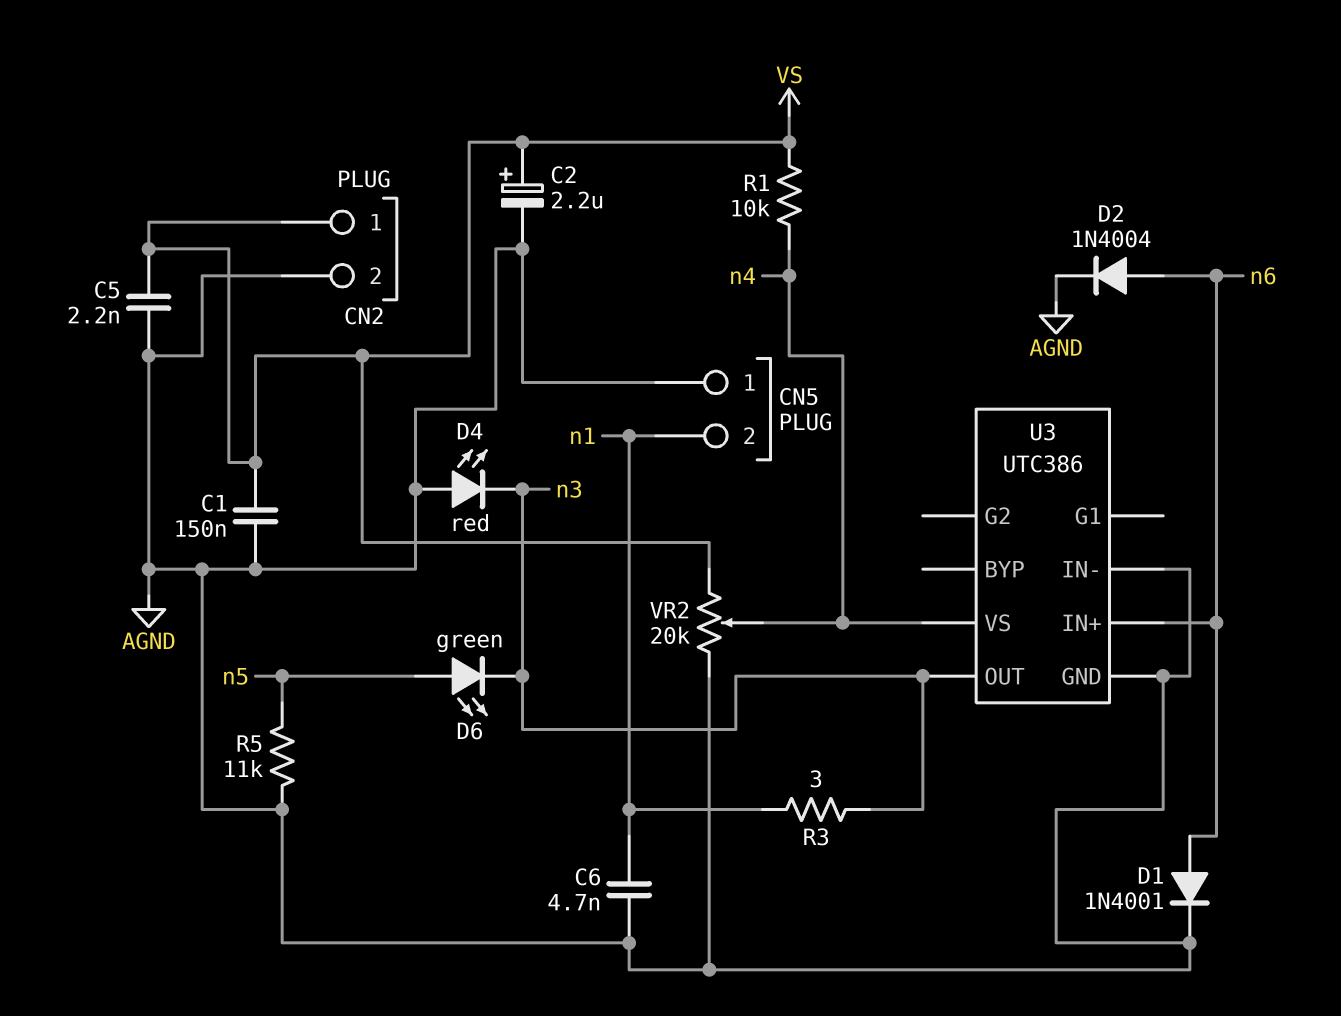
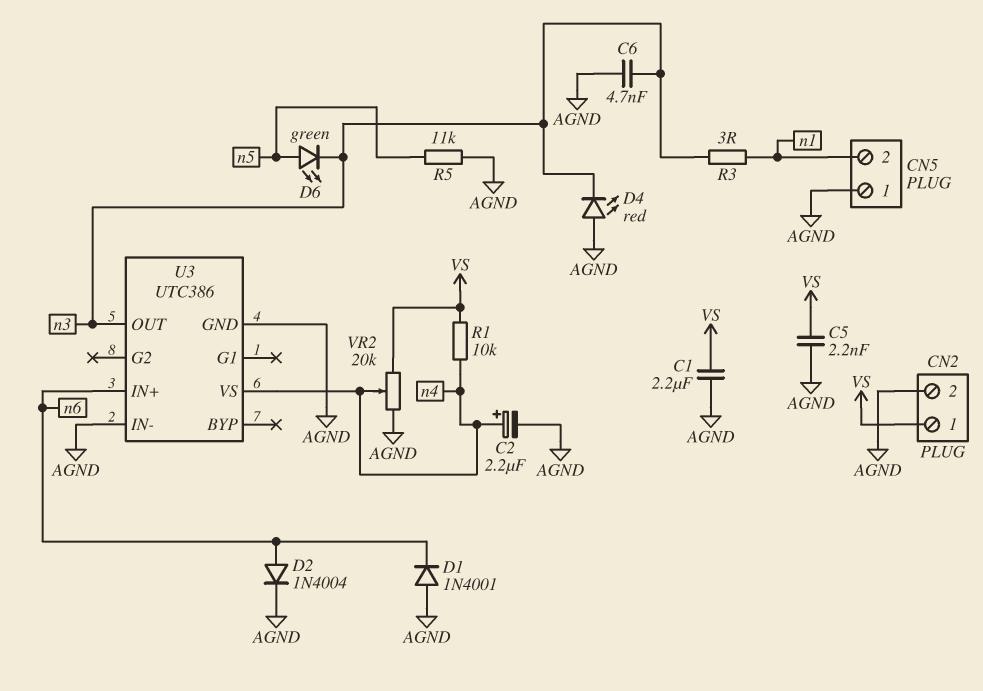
C1: 150nF (AGND, VS) -> 2.2uF (AGND, VS)
C2: 2.2uF (plus VS, minus AGND) -> 2.2uF (plus n4, minus AGND)
C6: 4.7nF (AGND, n1) -> 4.7nF (AGND, n3)
D1: diode 1N4001 (A n6, K AGND) -> diode 1N4001 (A AGND, K n6)

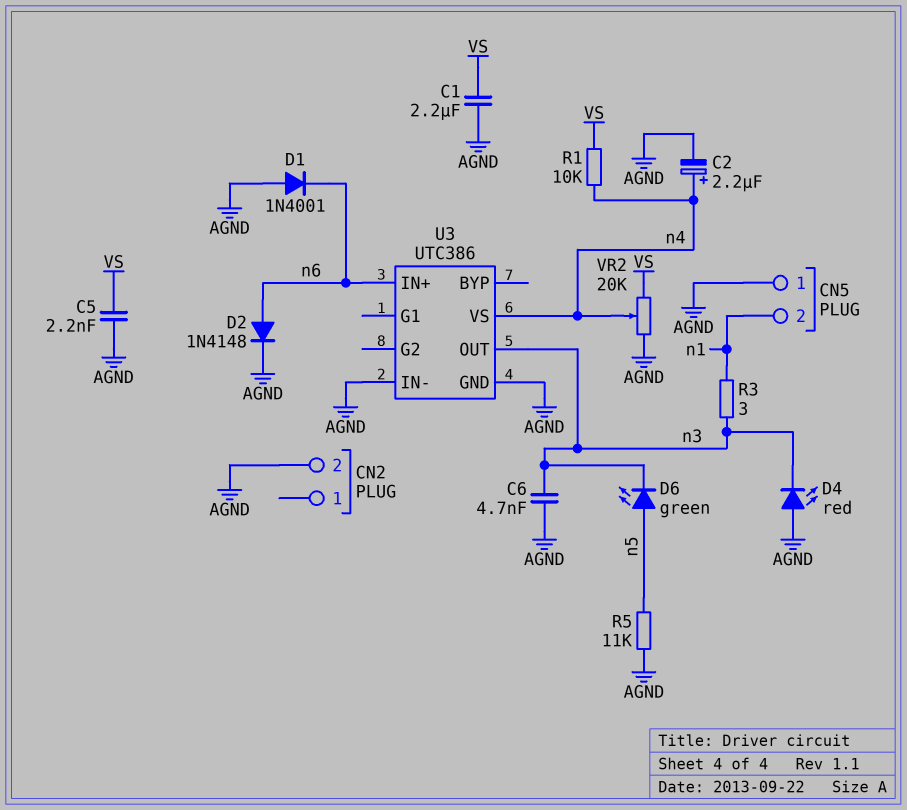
CN2 pin 1: VS -> none
D2: diode 1N4004 (A n6, K AGND) -> diode 1N4148 (A n6, K AGND)

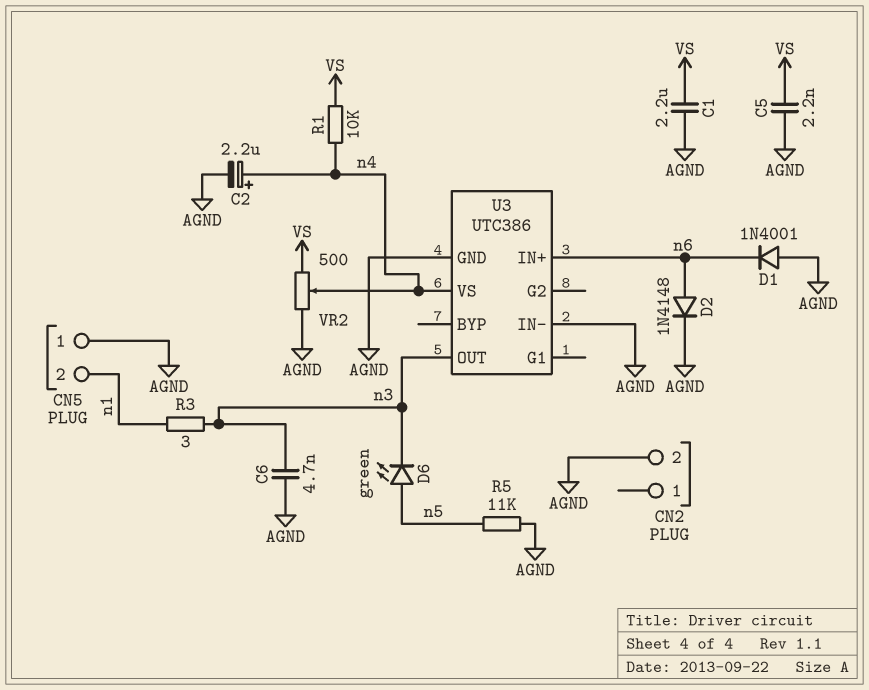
D4: LED red (A AGND, K n3) -> none
VR2: 20k (AGND, VS, wiper n4) -> 500 (AGND, VS, wiper n4)

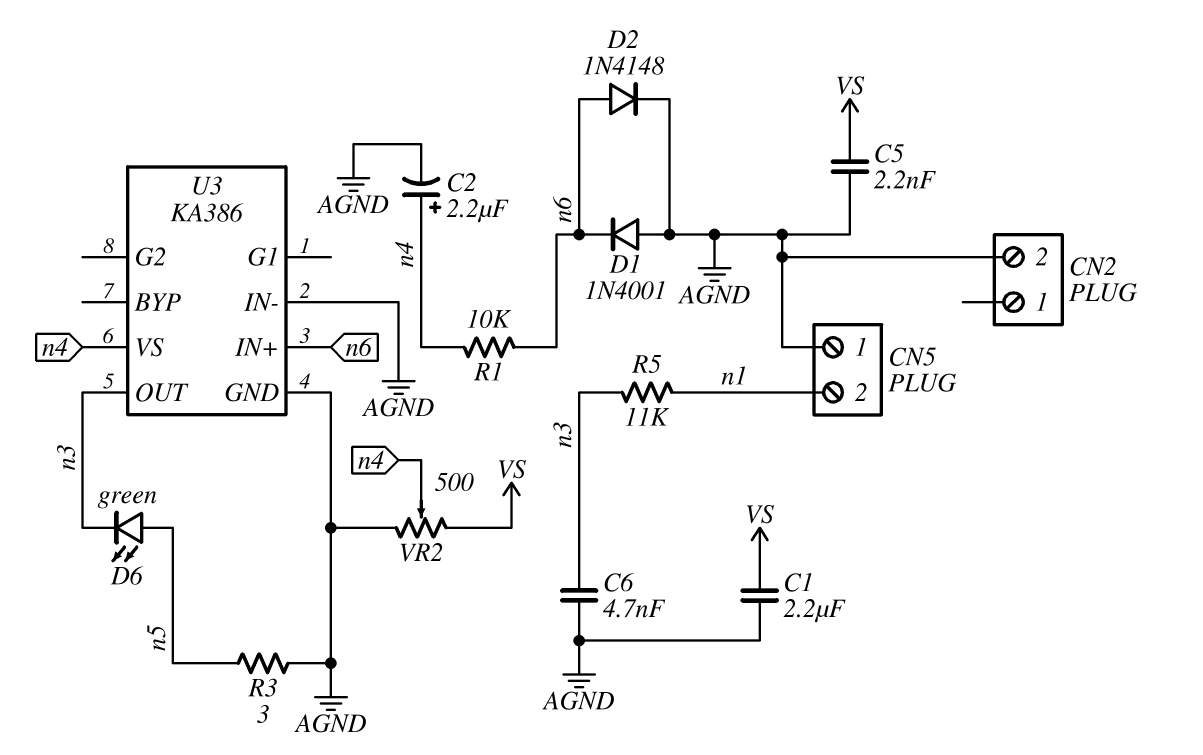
R1: 10k (VS, n4) -> 10k (n4, n6)
R3: 3 (n1, n3) -> 3 (AGND, n5)
R5: 11k (AGND, n5) -> 11k (n1, n3)
U3: UTC386 -> KA386

